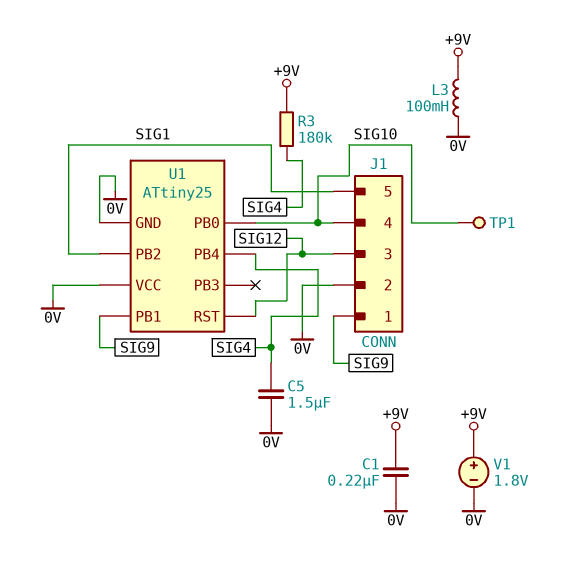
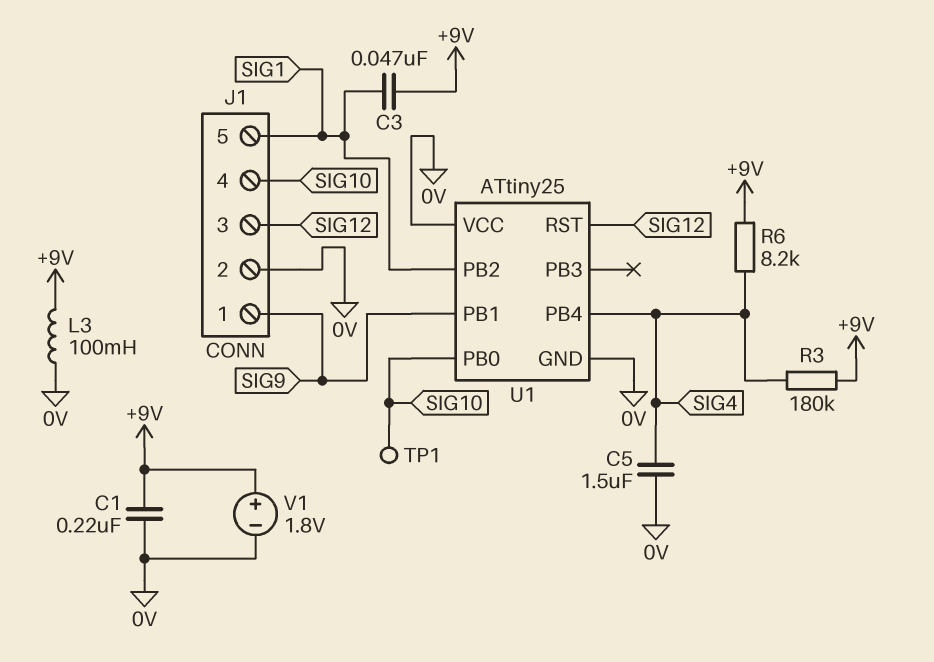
C3: none -> 47nF (+9V, SIG1)
R6: none -> 8.2k (+9V, SIG4)

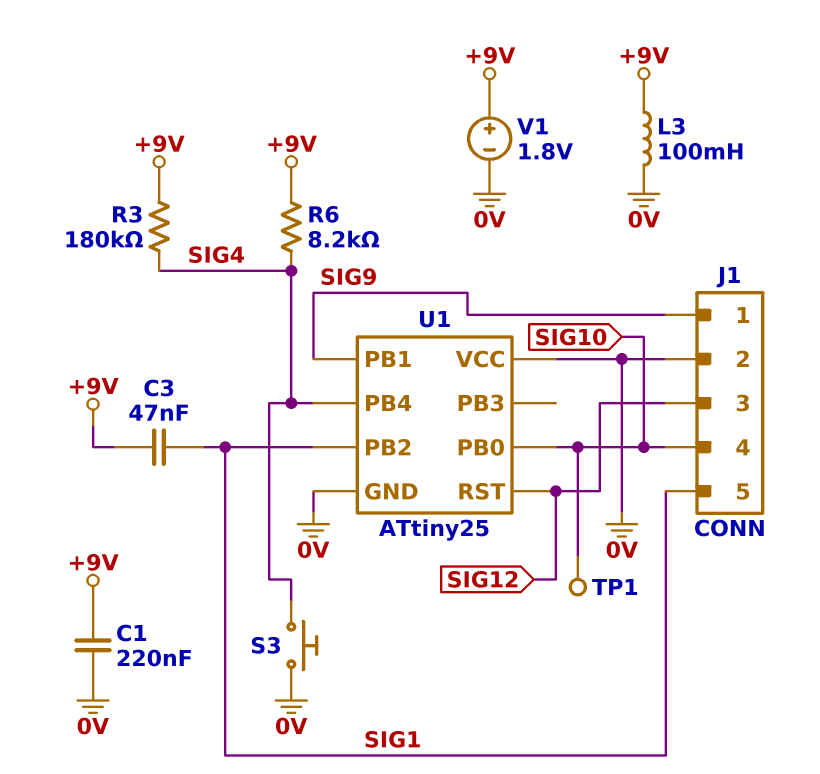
C5: 1.5uF (0V, SIG4) -> none
S3: none -> button (0V, SIG4)

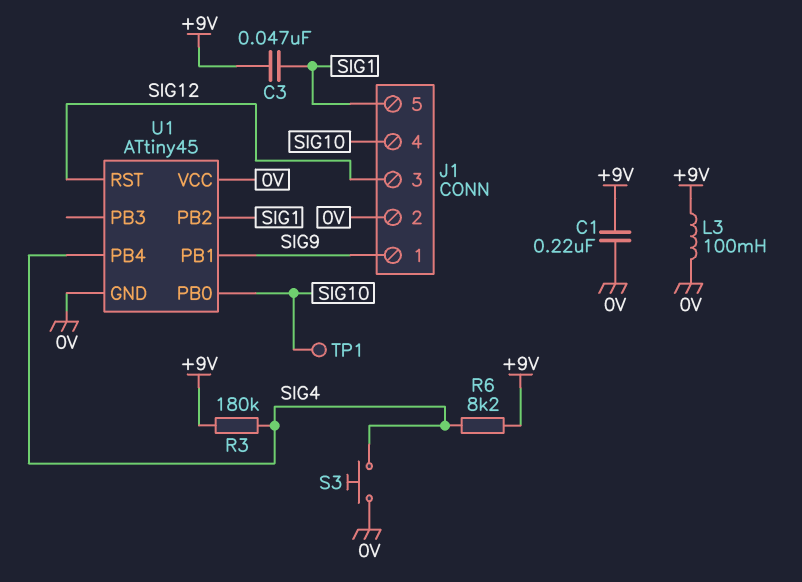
U1: ATtiny25 -> ATtiny45
V1: 1.8V (plus +9V, minus 0V) -> none

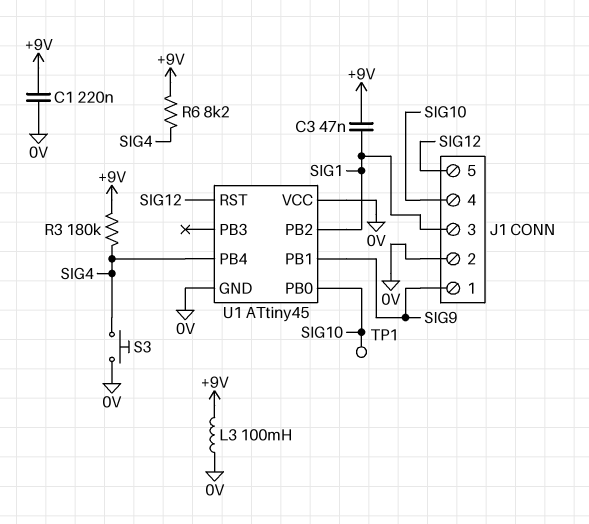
J1 pin 3: SIG12 -> SIG1
J1 pin 5: SIG1 -> SIG12

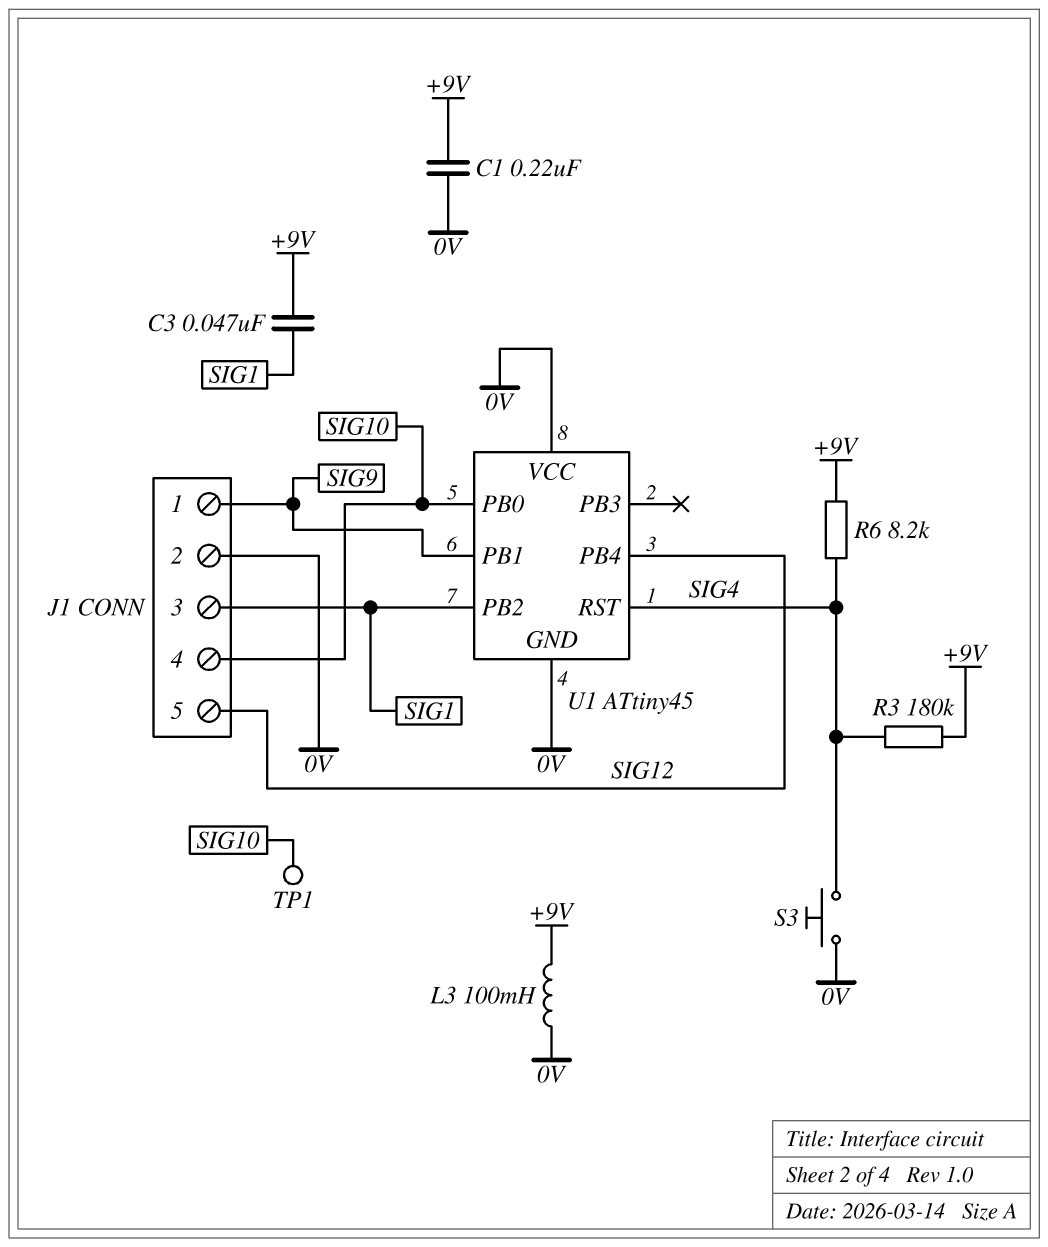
U1 pin PB4: SIG4 -> SIG12
U1 pin RST: SIG12 -> SIG4

